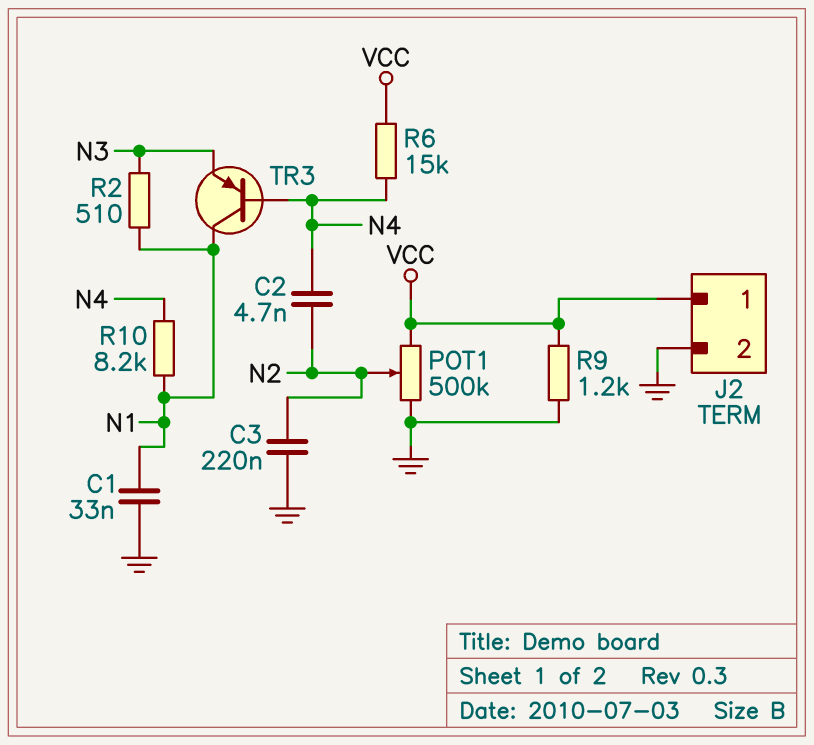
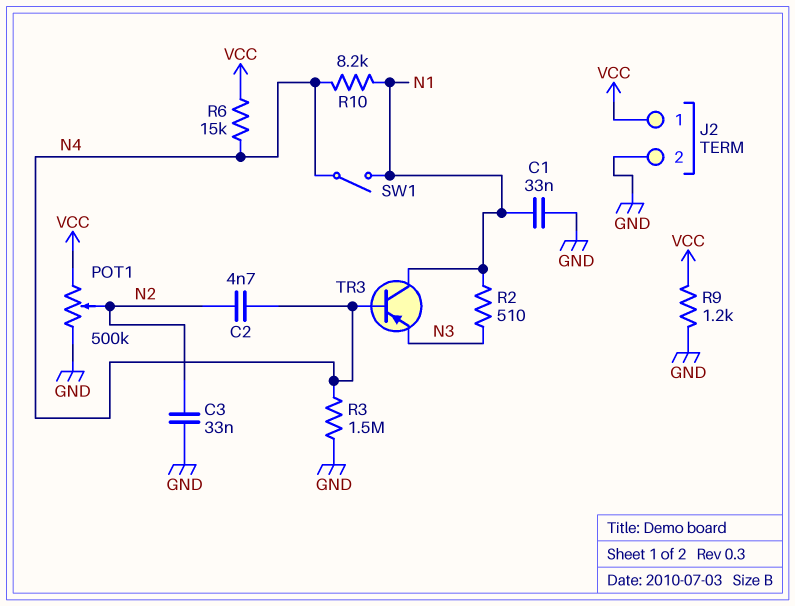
C3: 220nF (GND, N2) -> 33nF (GND, N2)
R3: none -> 1.5M (GND, N4)
SW1: none -> switch (N1, N4)

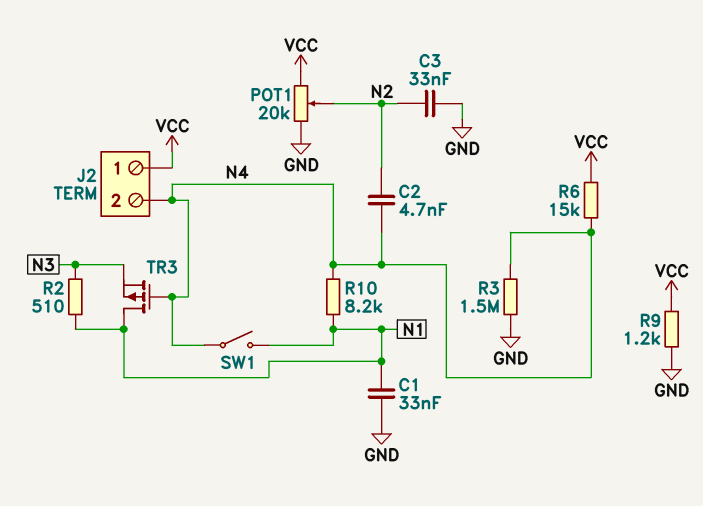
J2 pin 2: GND -> N4
POT1: 500k (GND, VCC, wiper N2) -> 20k (GND, VCC, wiper N2)
TR3: PNP (B N4, C N1, E N3) -> PMOS (G N4, D N1, S N3)

